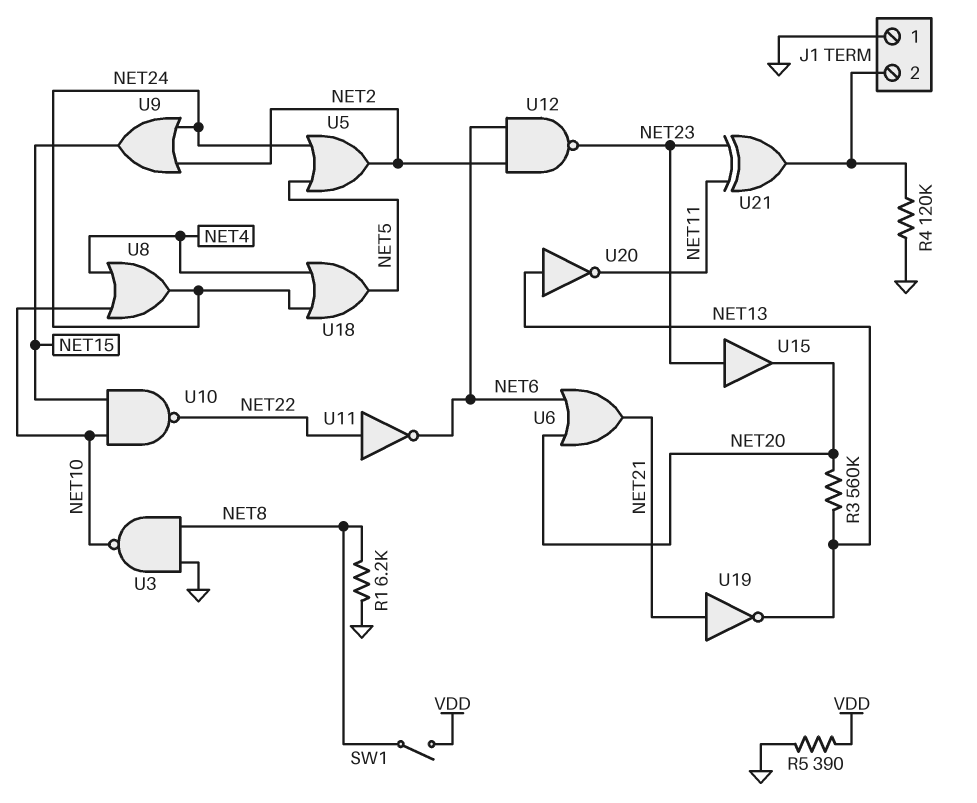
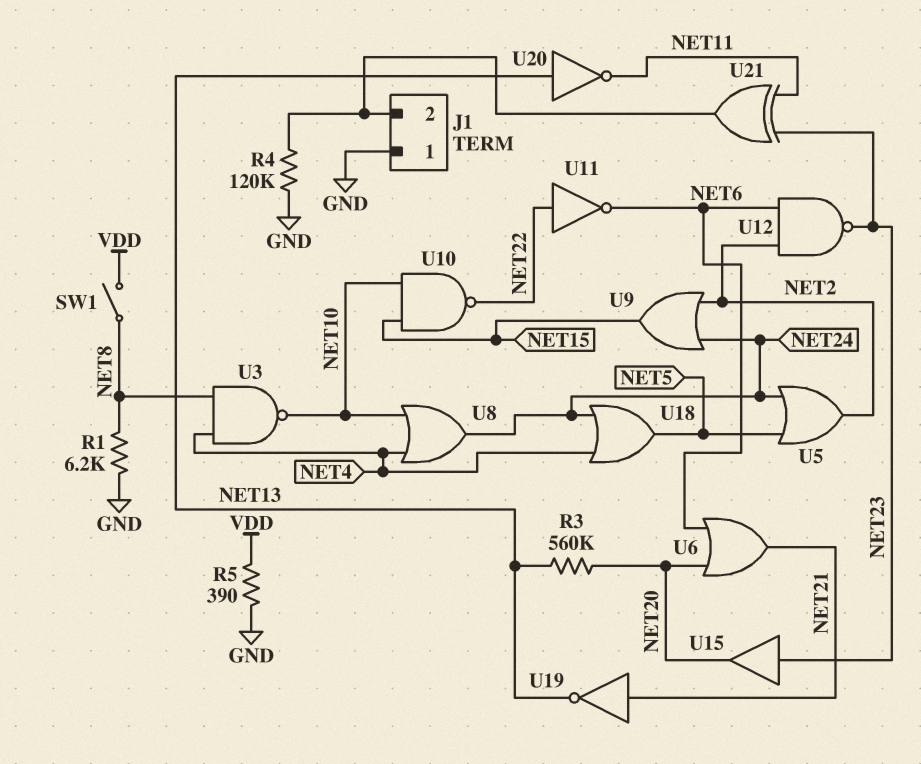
U3: NAND (in GND, in NET8, out NET10) -> NAND (in NET4, in NET8, out NET10)

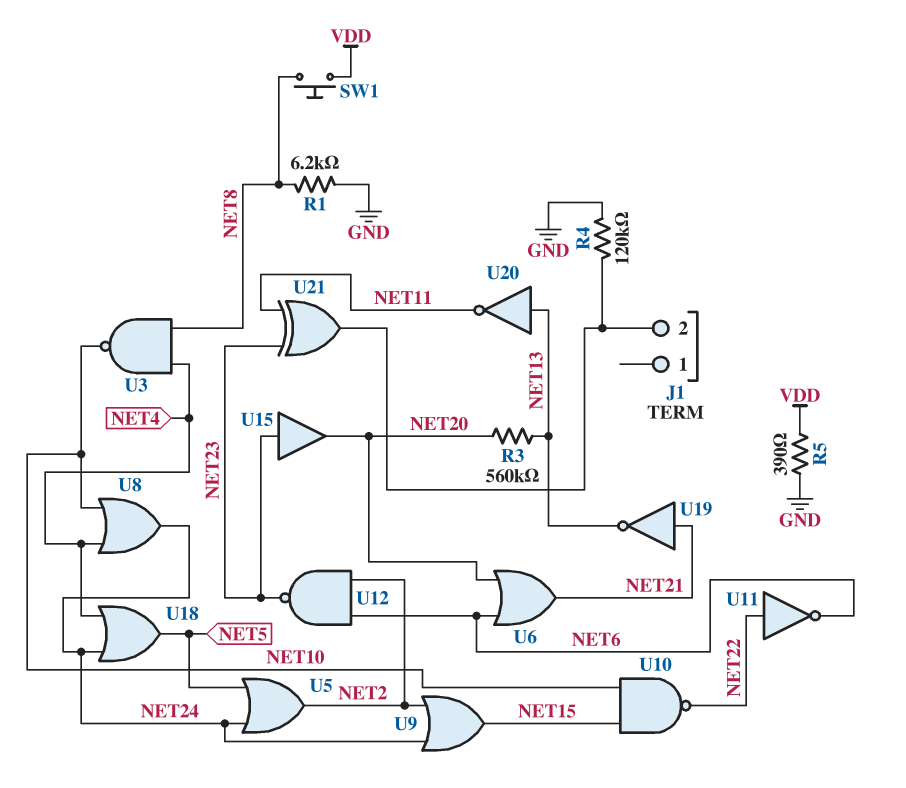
J1 pin 1: GND -> none
SW1: switch (NET8, VDD) -> button (NET8, VDD)

